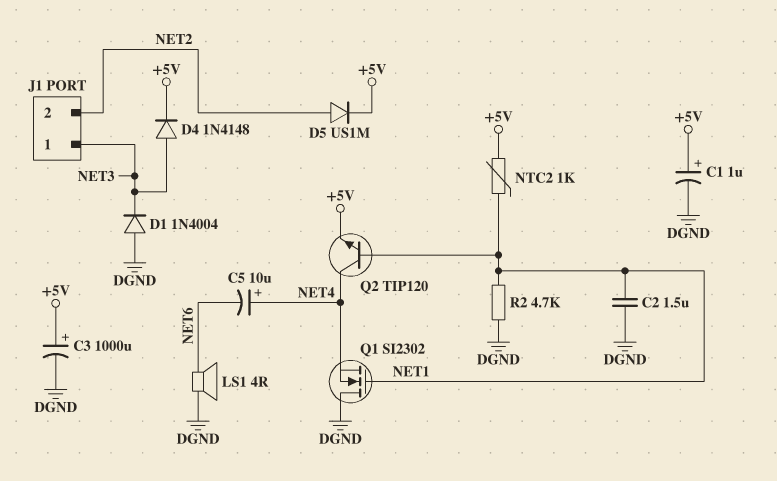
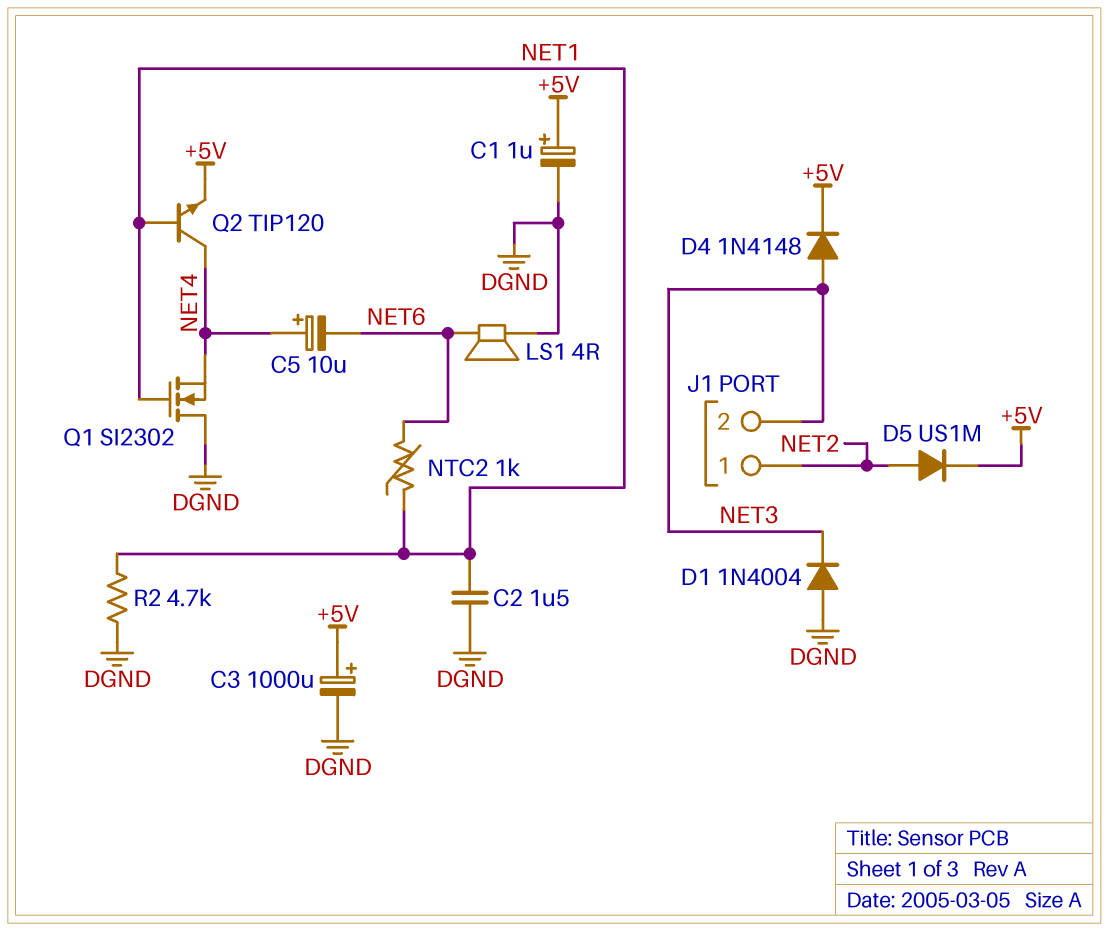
J1 pin 1: NET3 -> NET2
J1 pin 2: NET2 -> NET3
NTC2: 1k (+5V, NET1) -> 1k (NET1, NET6)

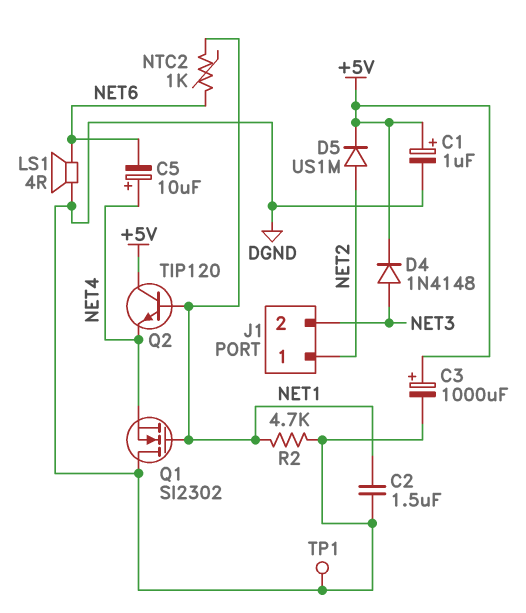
D1: diode 1N4004 (A DGND, K NET3) -> none
Q2: NPN TIP120 (B NET1, C NET4, E +5V) -> NPN TIP120 (B NET1, C +5V, E NET4)
TP1: none -> test point (DGND)

